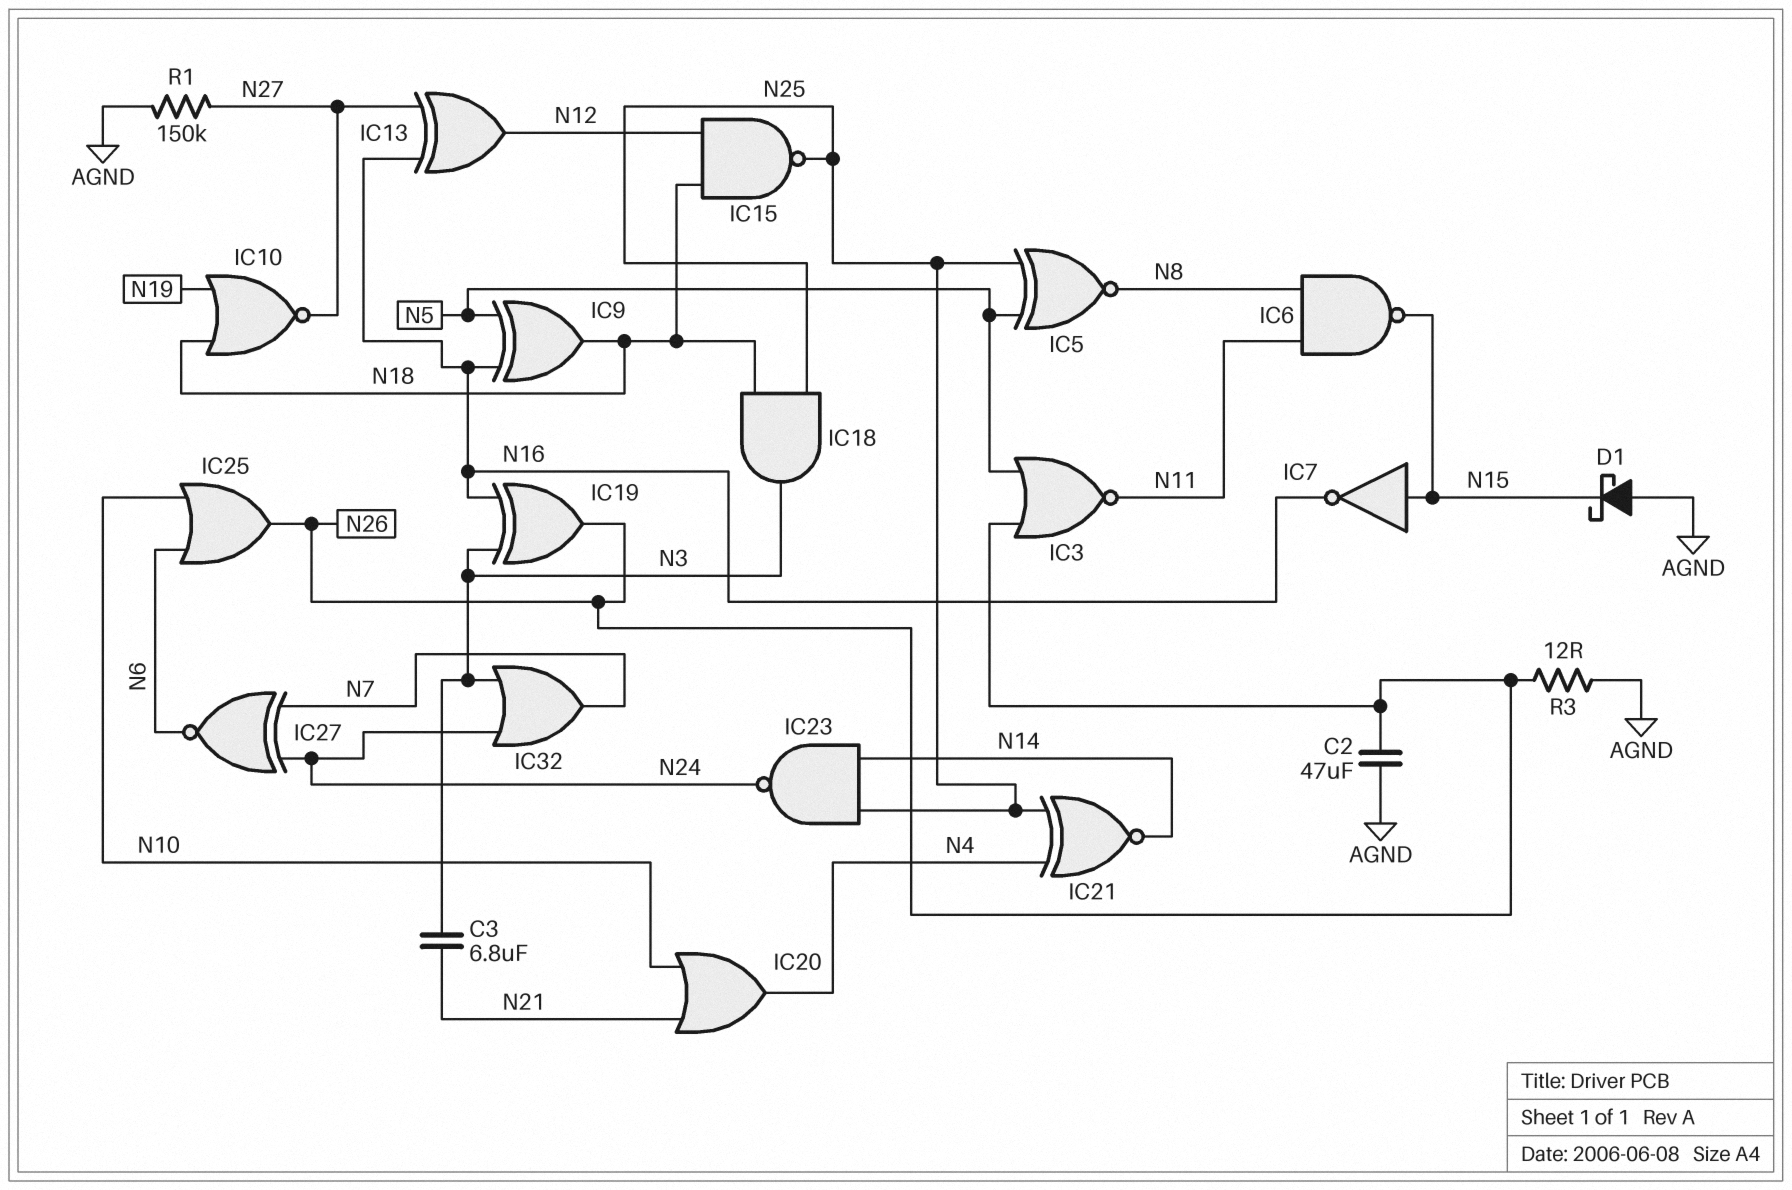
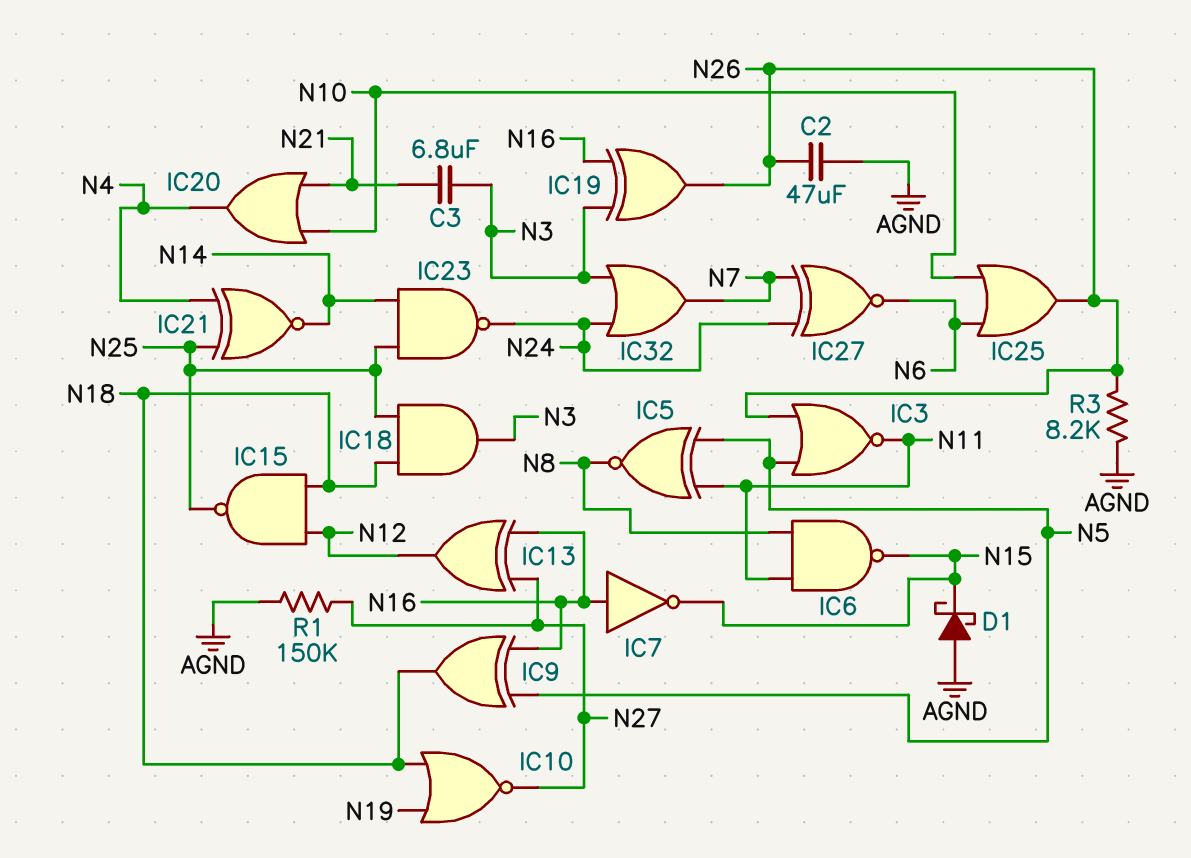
IC5: XNOR (in N5, in N25, out N8) -> XNOR (in N5, in N11, out N8)
IC7: NOT (in N15, out N16) -> NOT (in N16, out N15)
R3: 12 (AGND, N26) -> 8.2k (AGND, N26)

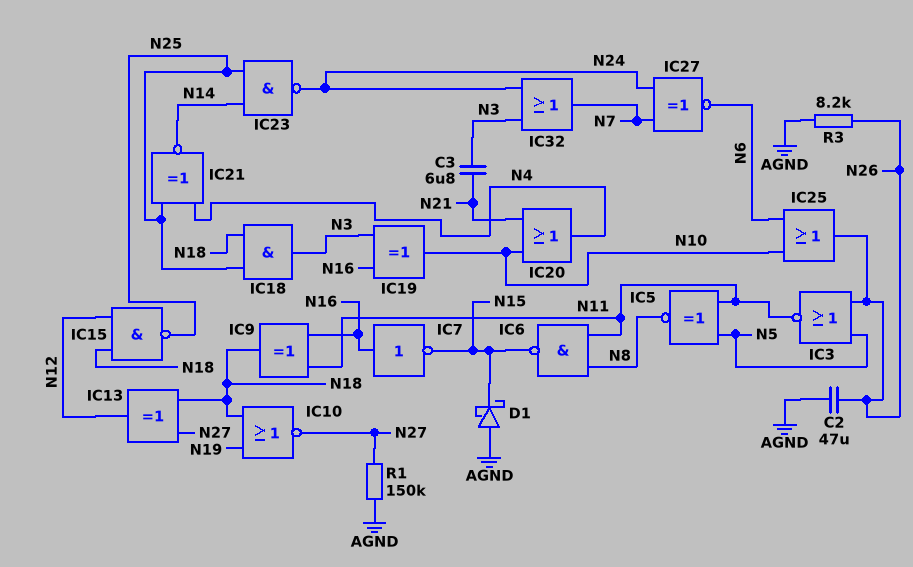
IC9: XOR (in N5, in N16, out N18) -> XOR (in N11, in N16, out N18)
IC13: XOR (in N16, in N27, out N12) -> XOR (in N18, in N27, out N12)
IC19: XOR (in N3, in N16, out N26) -> XOR (in N3, in N16, out N10)

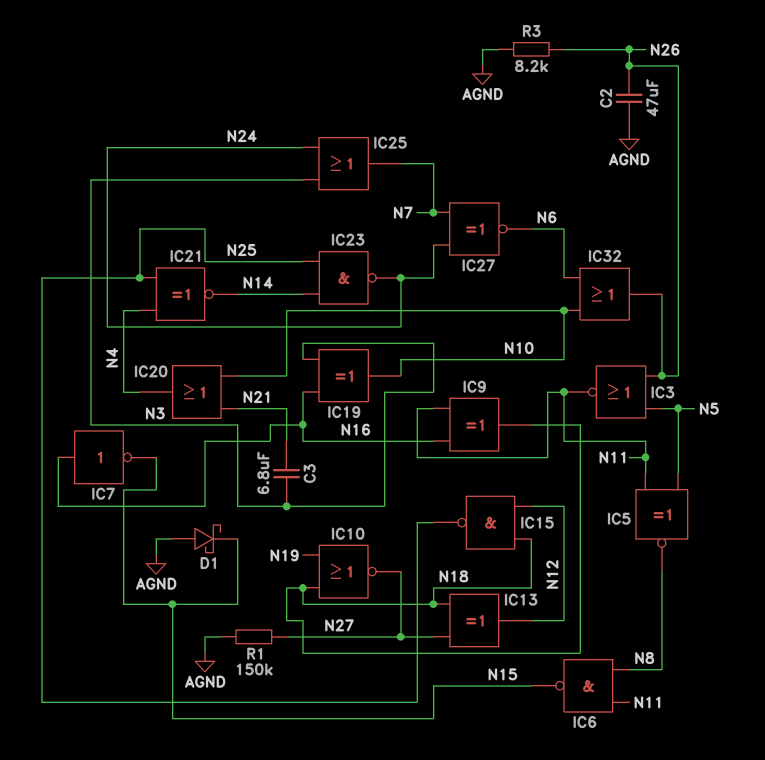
IC18: AND (in N18, in N25, out N3) -> none
IC25: OR (in N6, in N10, out N26) -> OR (in N3, in N24, out N7)
IC32: OR (in N3, in N24, out N7) -> OR (in N6, in N10, out N26)

